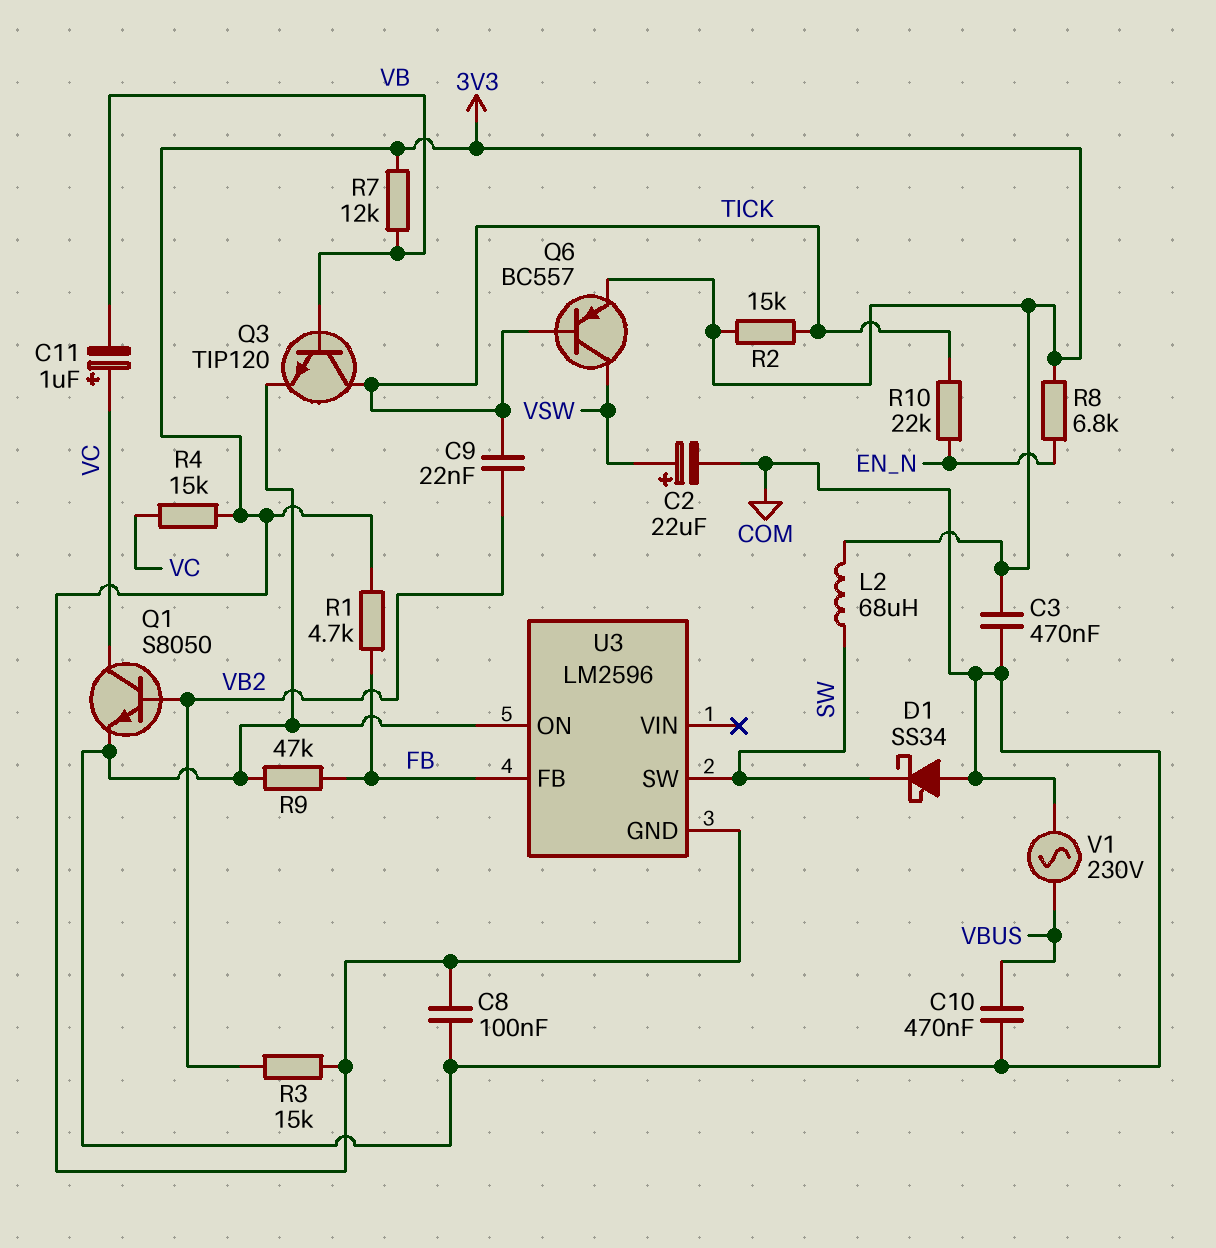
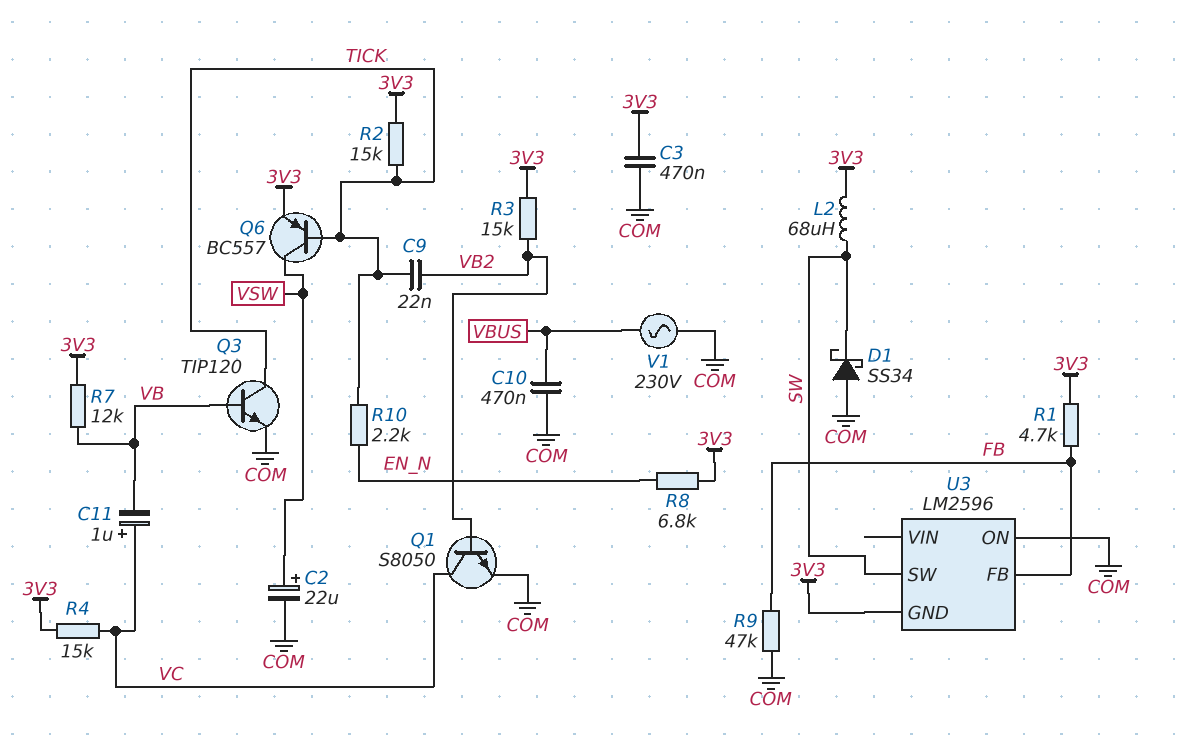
C8: 100nF (3V3, COM) -> none
R10: 22k (EN_N, TICK) -> 2.2k (EN_N, TICK)

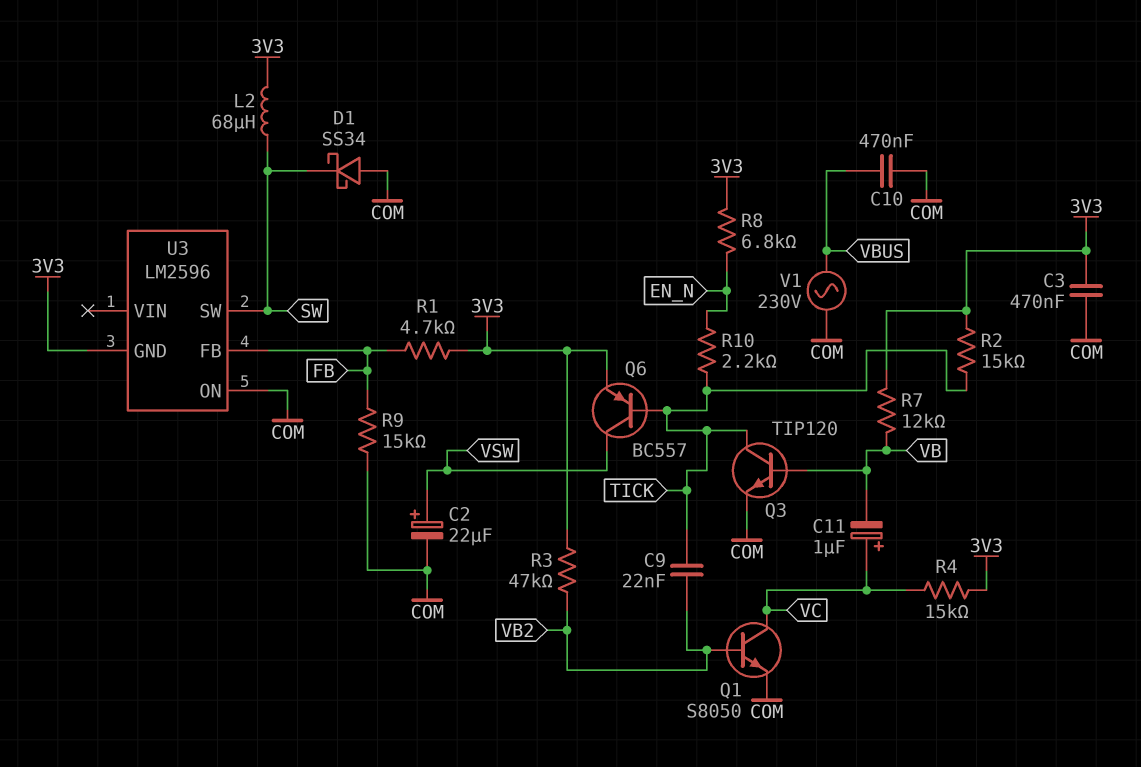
R3: 15k (3V3, VB2) -> 47k (3V3, VB2)
R9: 47k (COM, FB) -> 15k (COM, FB)

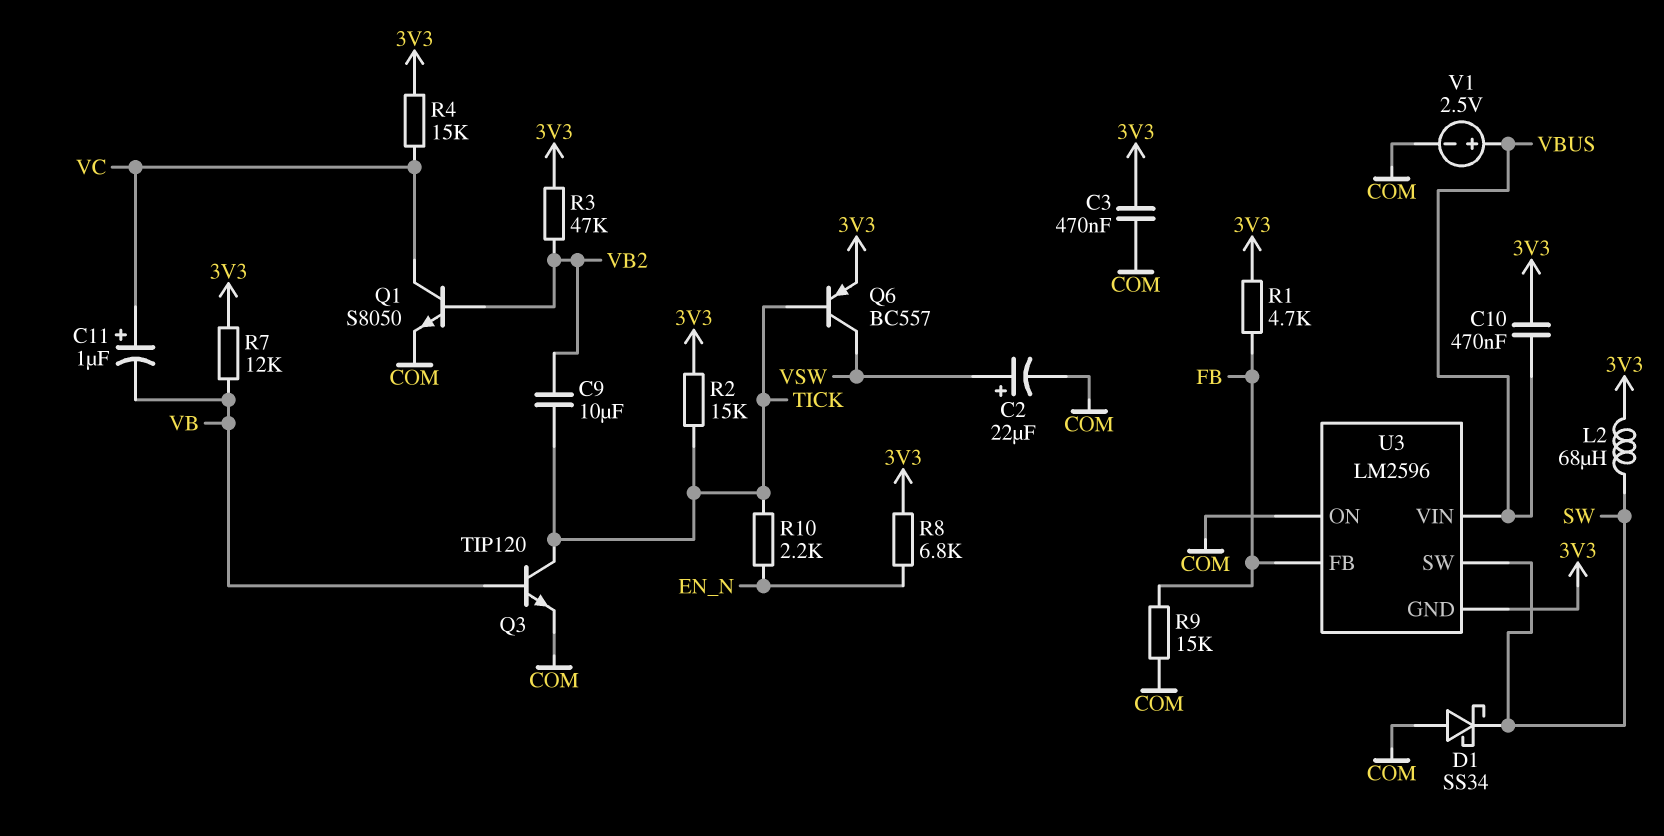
C9: 22nF (TICK, VB2) -> 10uF (TICK, VB2)
C10: 470nF (COM, VBUS) -> 470nF (3V3, VBUS)
U3 pin VIN: none -> VBUS
V1: AC 230V (COM, VBUS) -> 2.5V (plus VBUS, minus COM)

